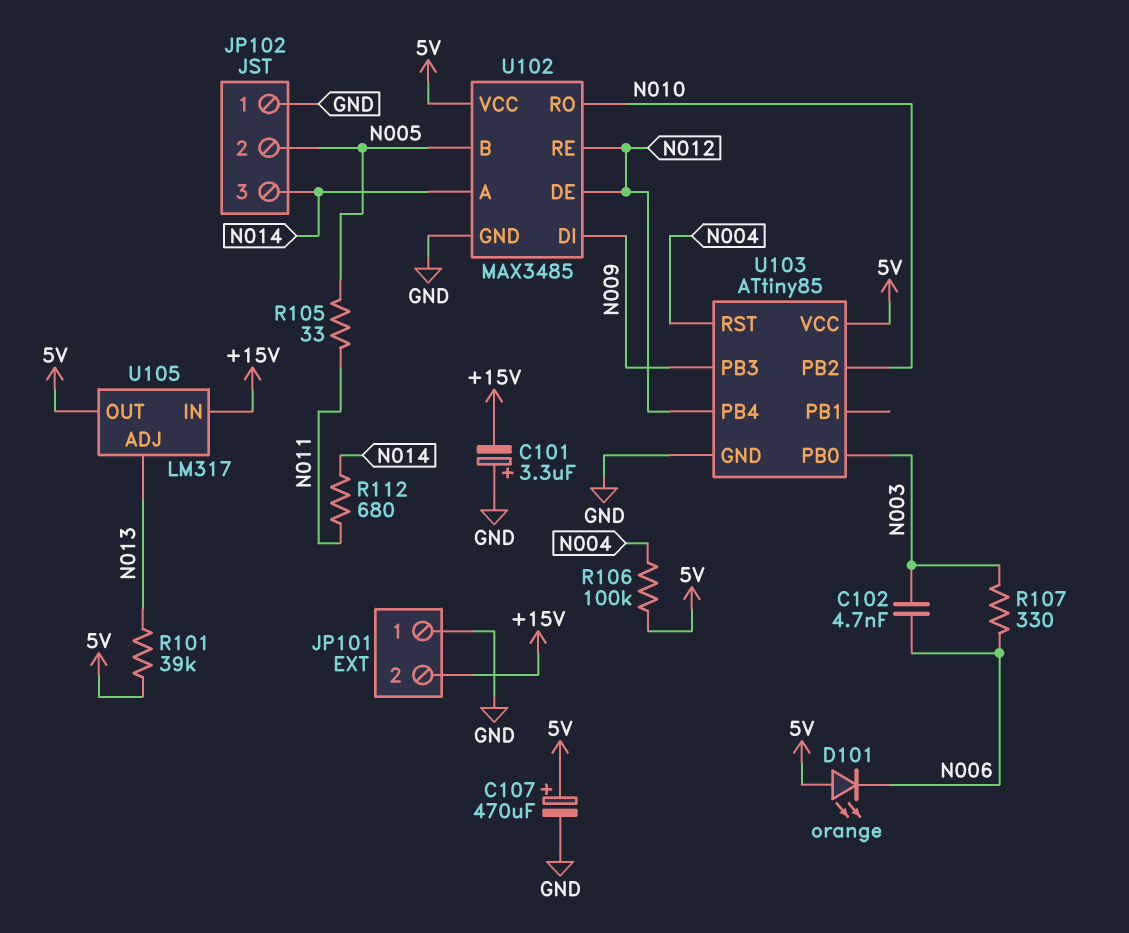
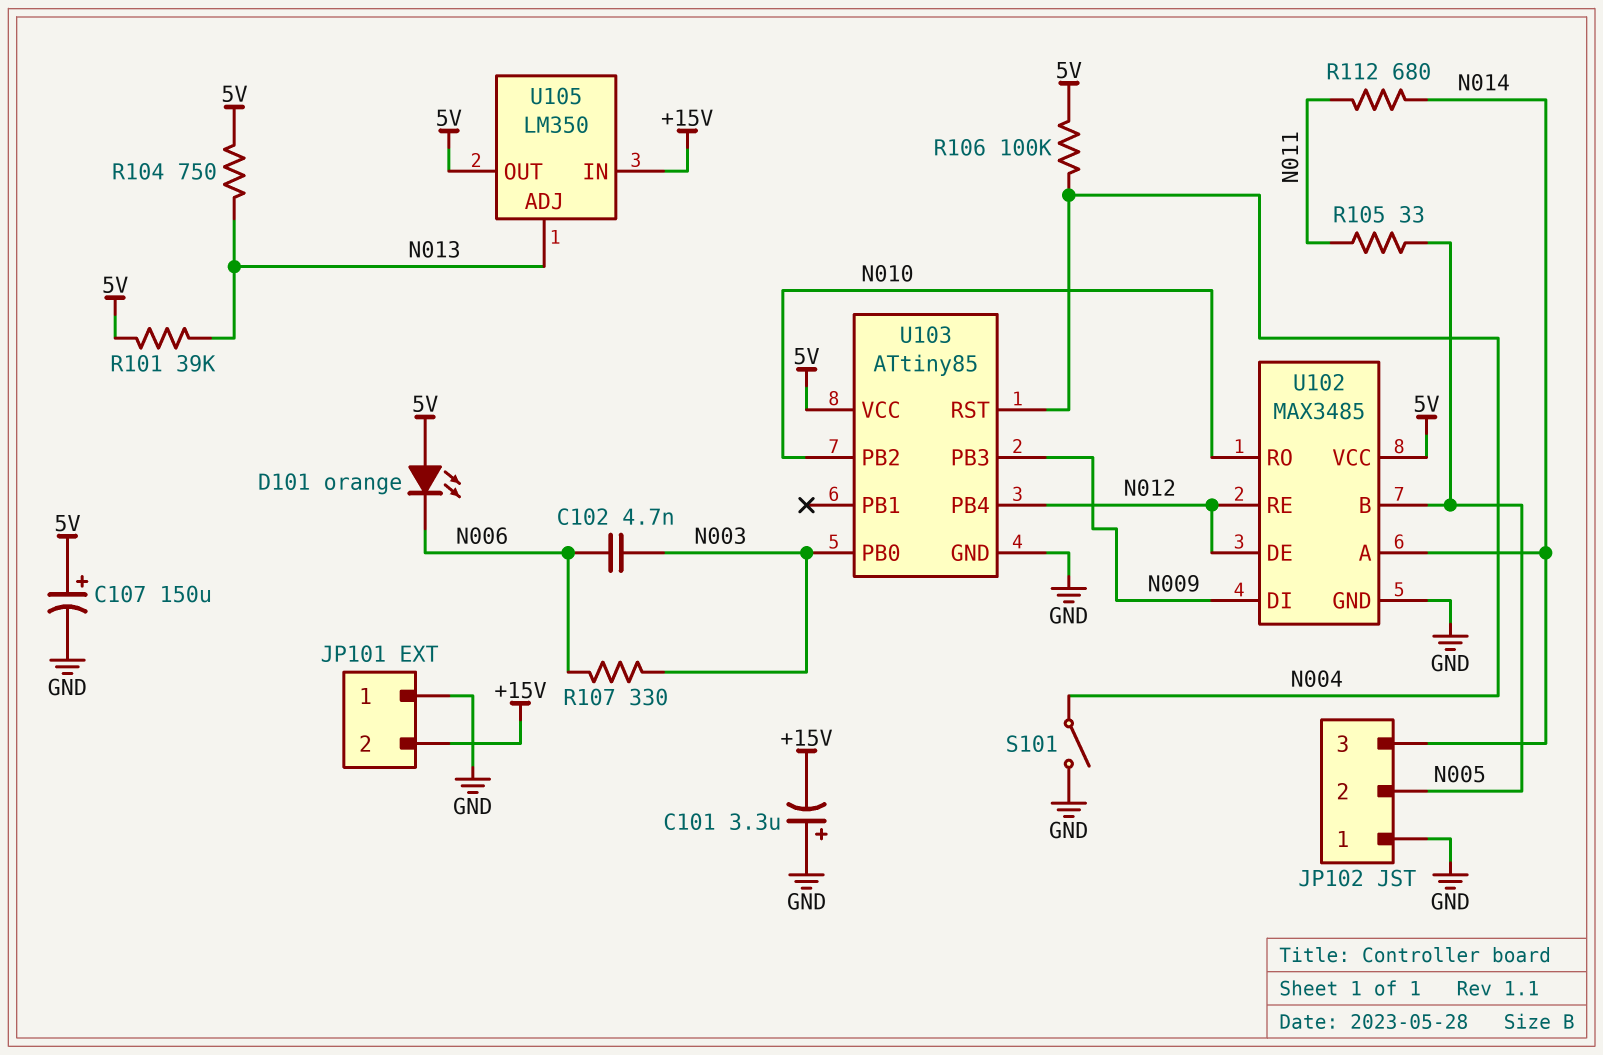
C107: 470uF (plus 5V, minus GND) -> 150uF (plus 5V, minus GND)
R104: none -> 750 (5V, N013)
S101: none -> switch (GND, N004)
U105: LM317 -> LM350

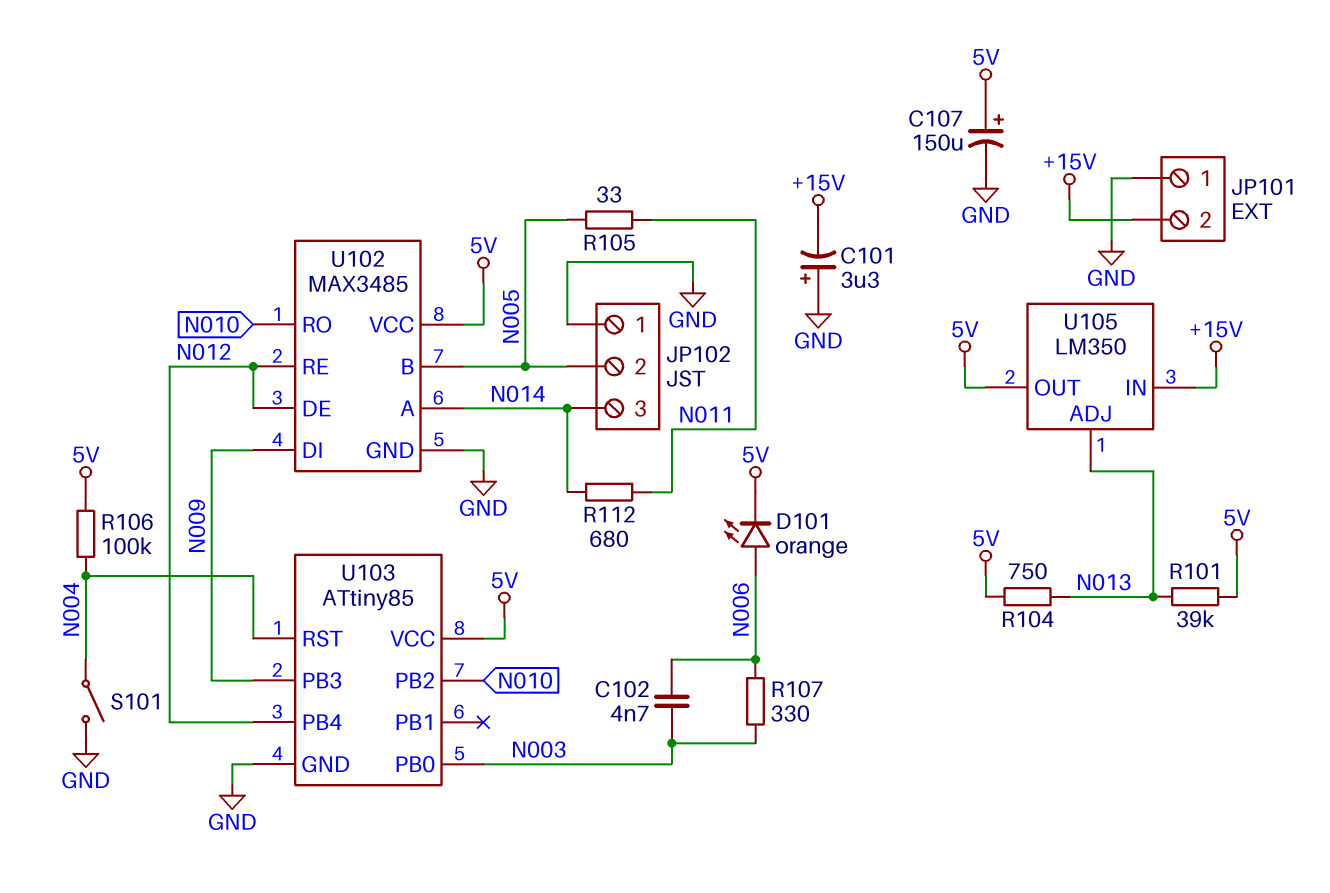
D101: LED orange (A 5V, K N006) -> LED orange (A N006, K 5V)

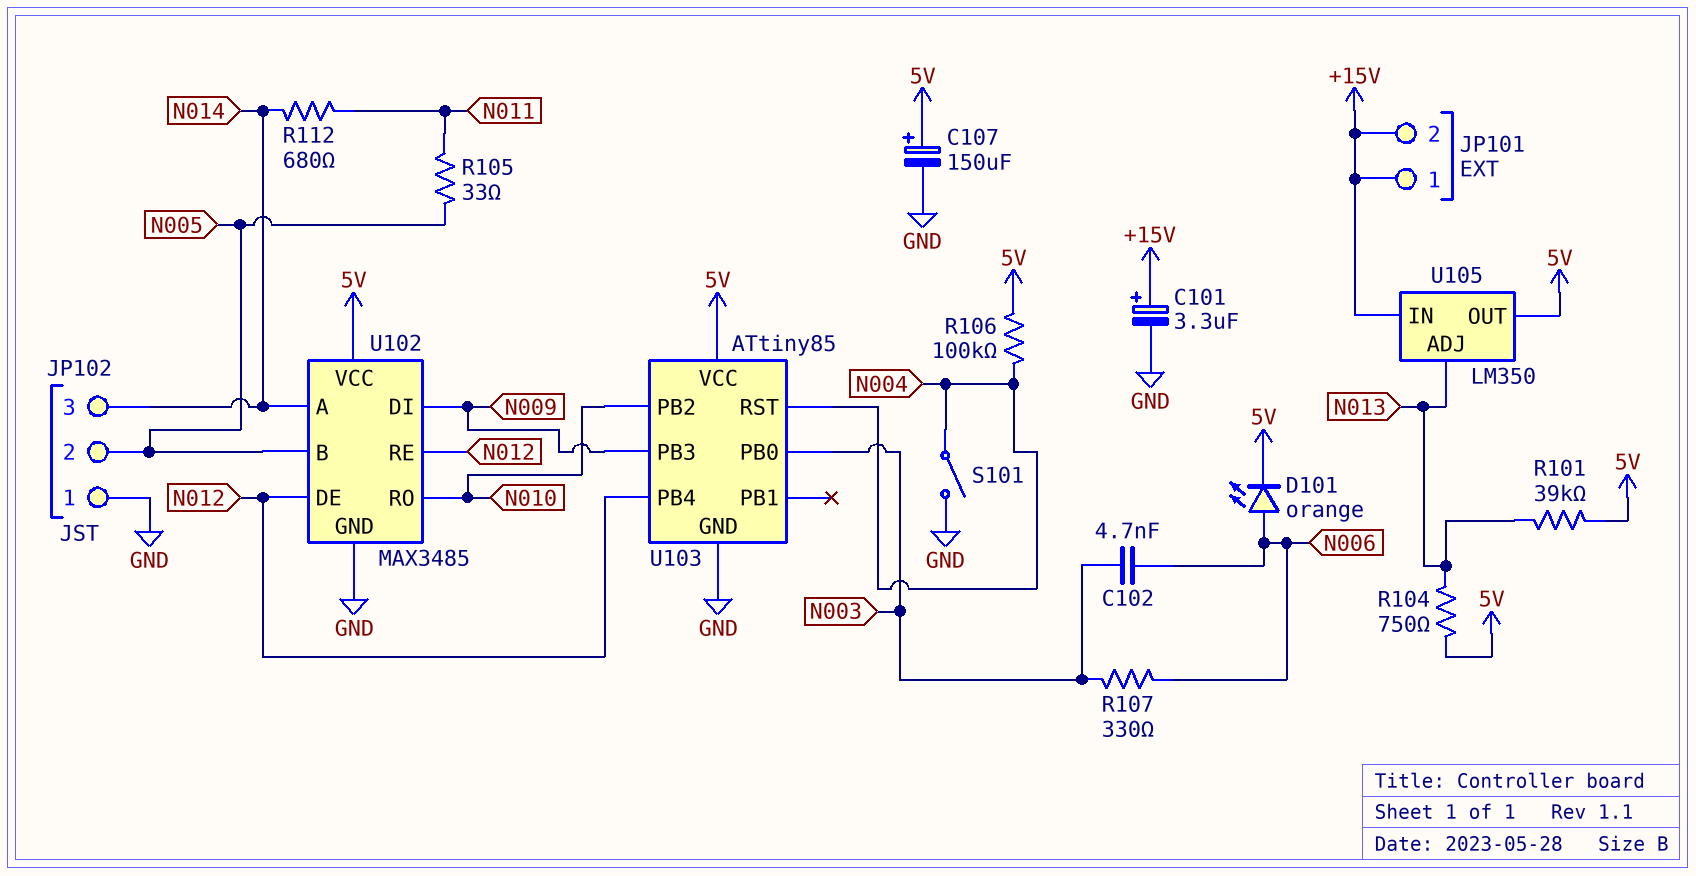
C101: 3.3uF (plus GND, minus +15V) -> 3.3uF (plus +15V, minus GND)
JP101 pin 1: GND -> +15V

